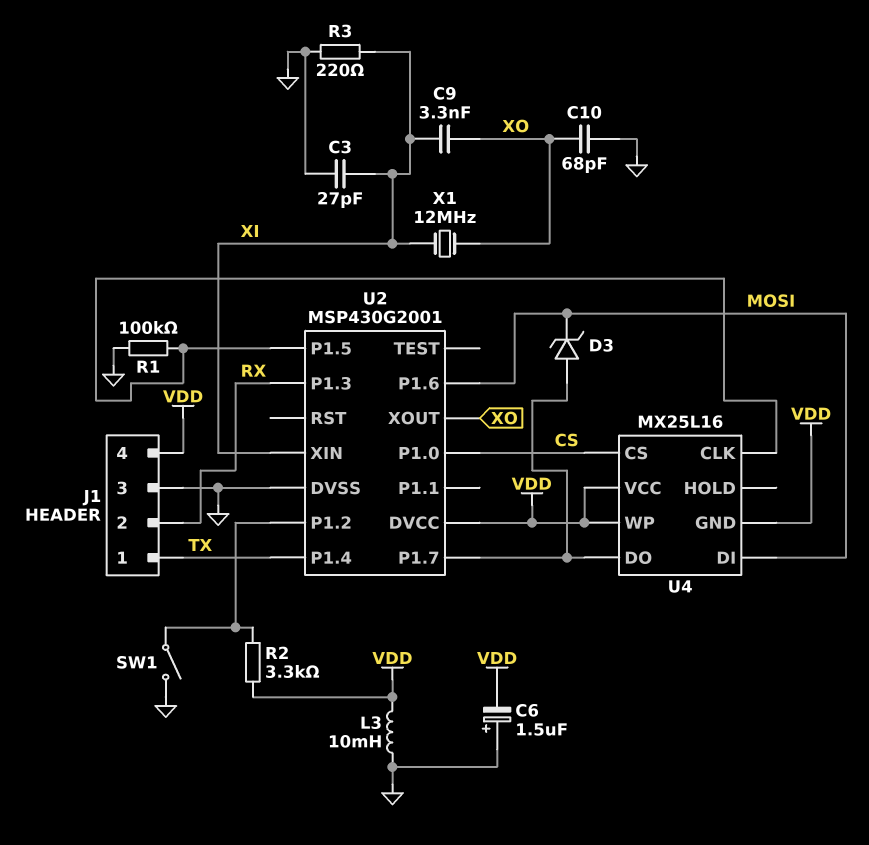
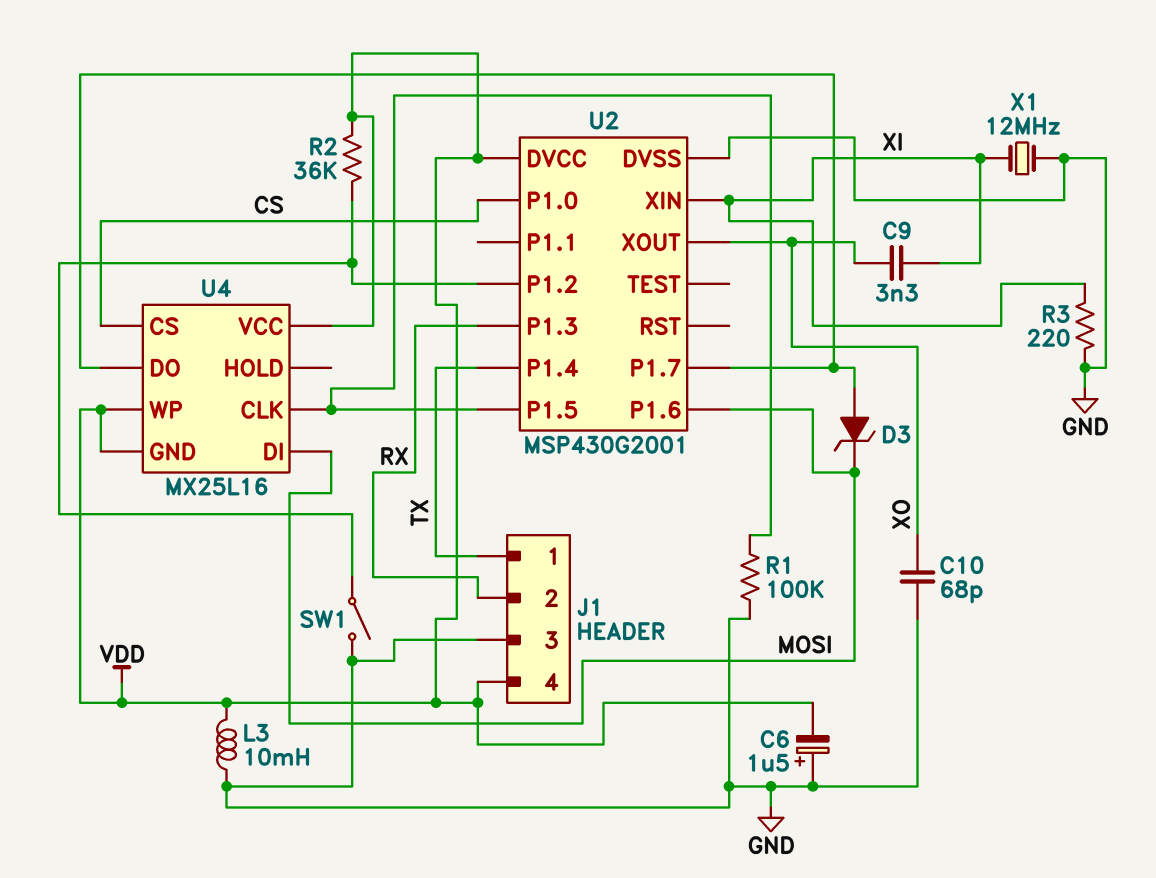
C3: 27pF (GND, XI) -> none
R2: 3.3k (U2/P1.2, VDD) -> 36k (U2/P1.2, VDD)
X1: 12MHz (XI, XO) -> 12MHz (GND, XI)

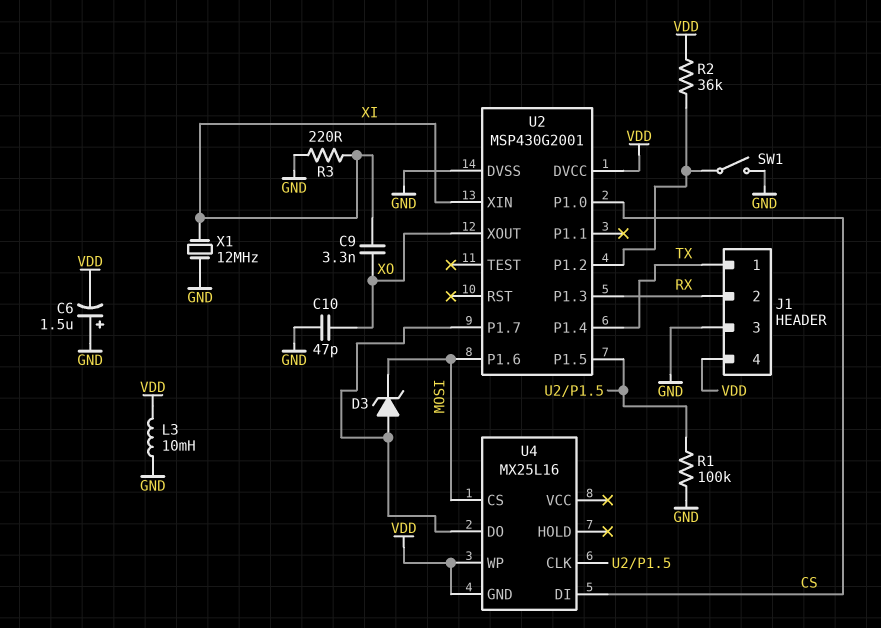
C10: 68pF (GND, XO) -> 47pF (GND, XO)
U4 pin CS: CS -> MOSI
U4 pin DI: MOSI -> CS
U4 pin VCC: VDD -> none

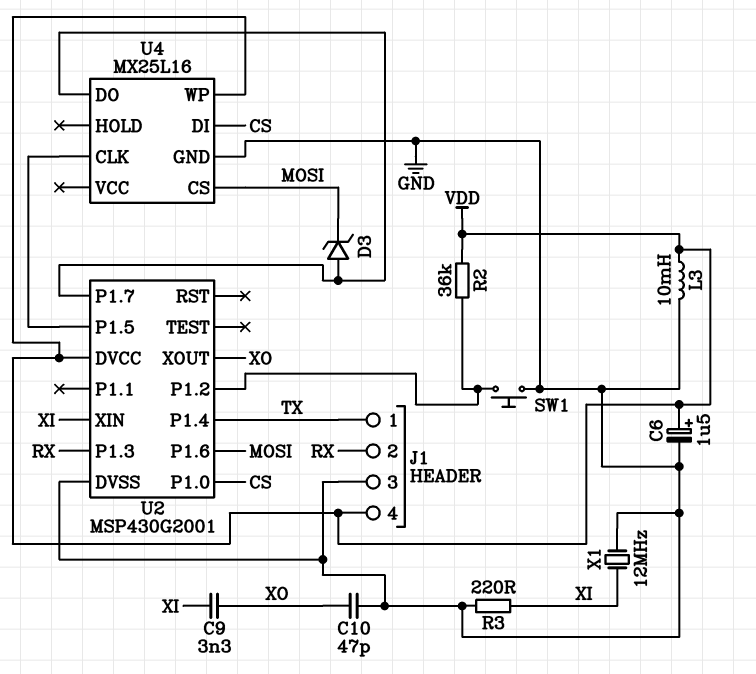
C6: 1.5uF (plus GND, minus VDD) -> 1.5uF (plus VDD, minus GND)
R1: 100k (GND, U2/P1.5) -> none
SW1: switch (GND, U2/P1.2) -> button (GND, U2/P1.2)
U4 pin GND: VDD -> GND

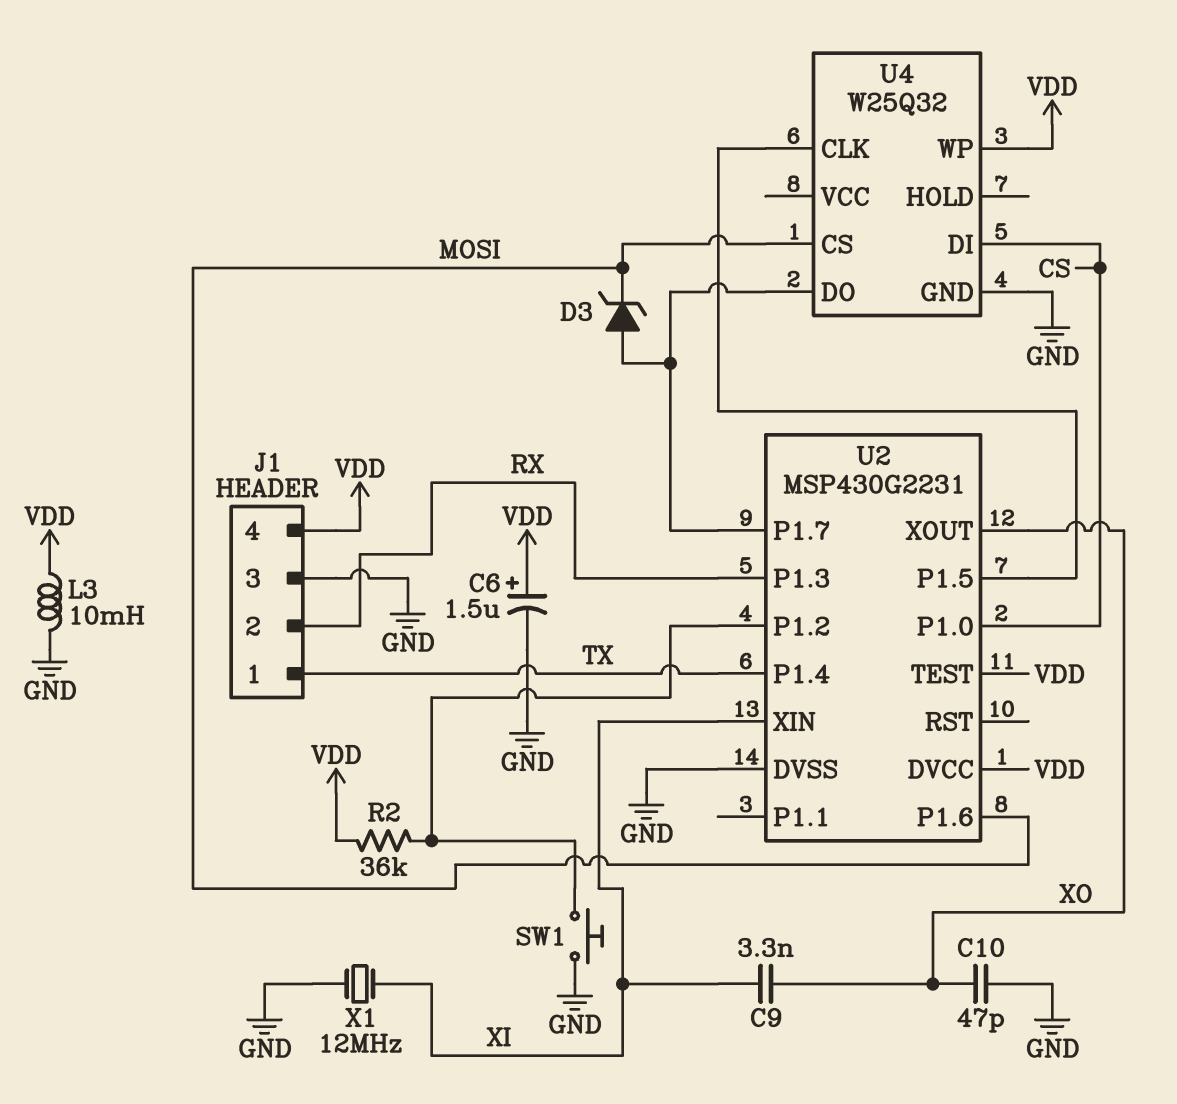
R3: 220 (GND, XI) -> none
U2: MSP430G2001 -> MSP430G2231
U2 pin TEST: none -> VDD
U4: MX25L16 -> W25Q32

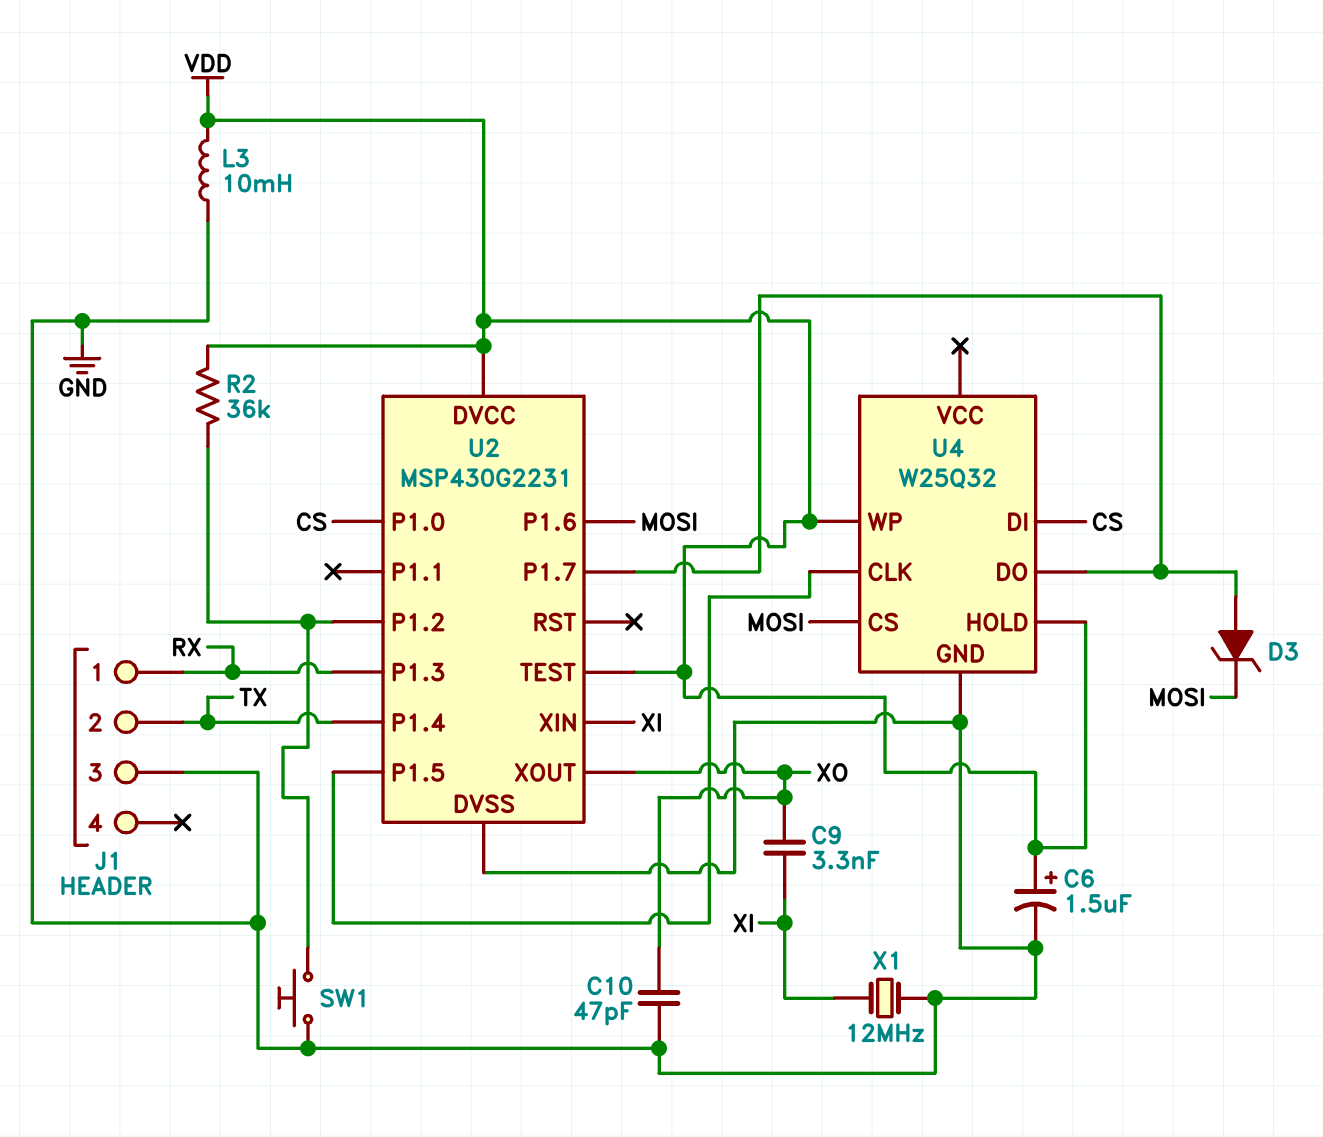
J1 pin 1: TX -> RX
J1 pin 2: RX -> TX
J1 pin 4: VDD -> none
U4 pin HOLD: none -> VDD

